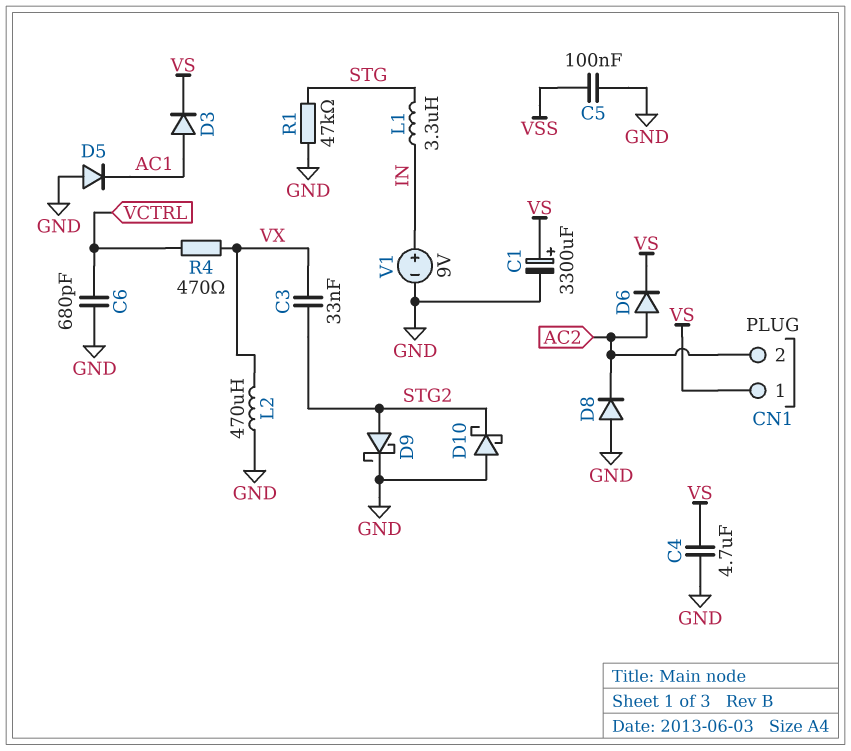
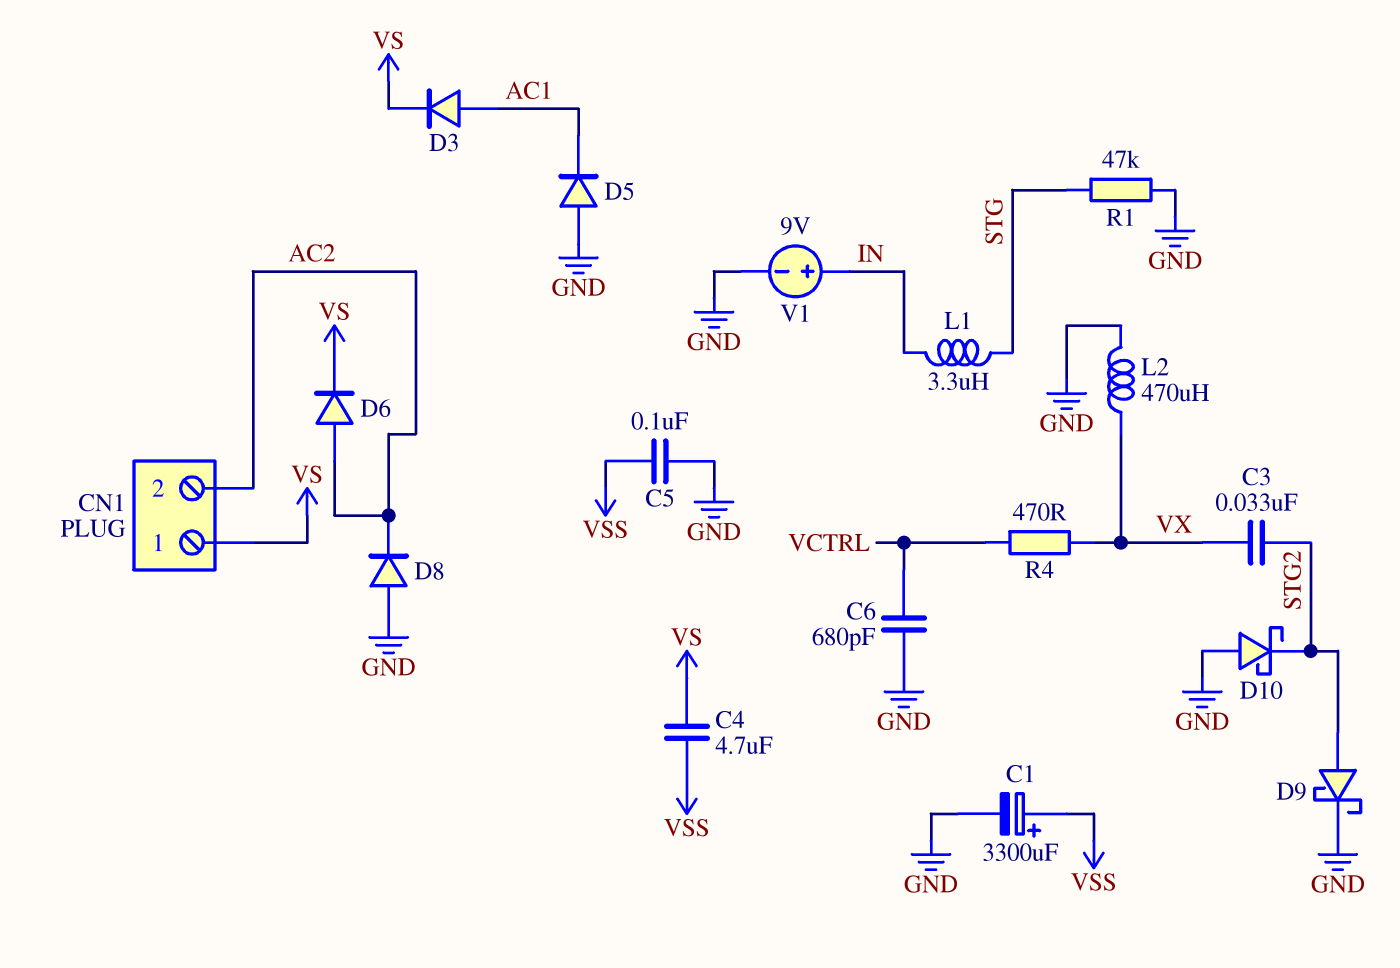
C1: 3300uF (plus VS, minus GND) -> 3300uF (plus VSS, minus GND)
C4: 4.7uF (GND, VS) -> 4.7uF (VS, VSS)

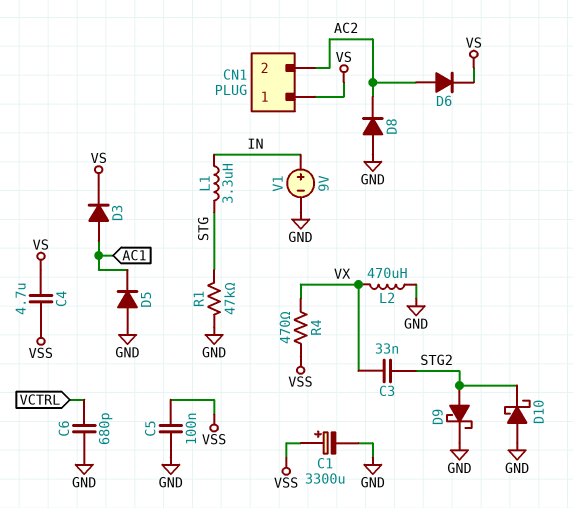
R4: 470 (VCTRL, VX) -> 470 (VSS, VX)

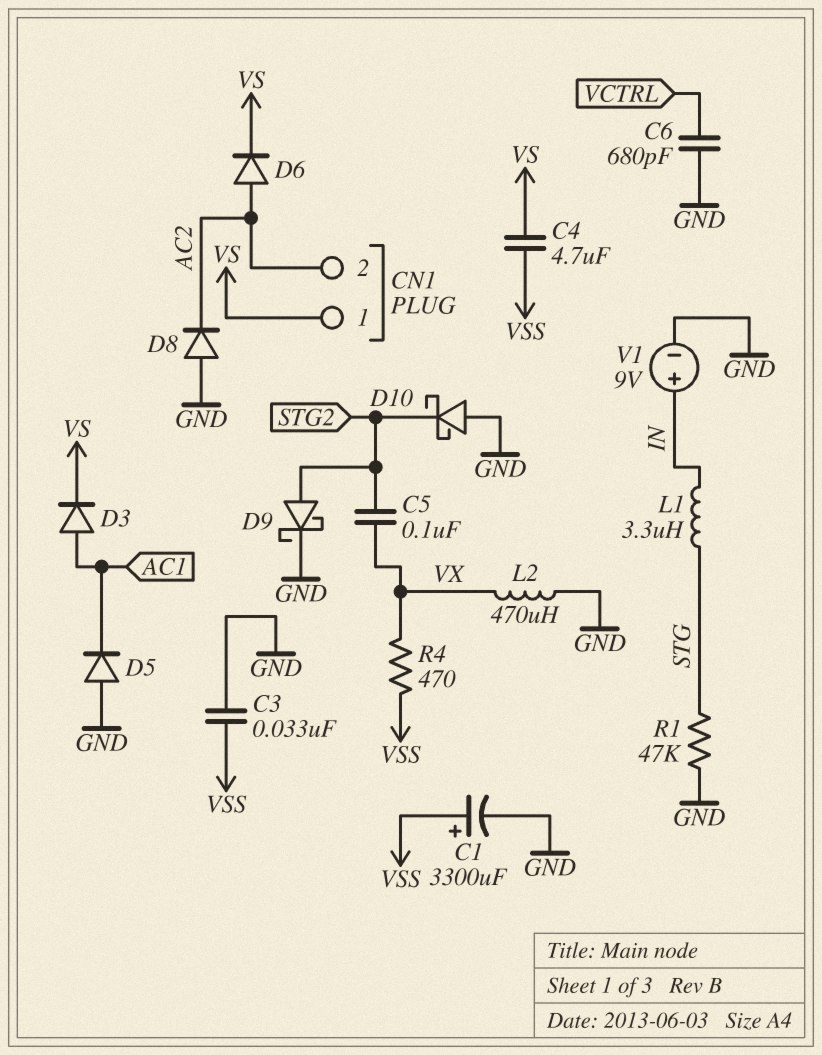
C3: 33nF (STG2, VX) -> 33nF (GND, VSS)
C5: 100nF (GND, VSS) -> 100nF (STG2, VX)

